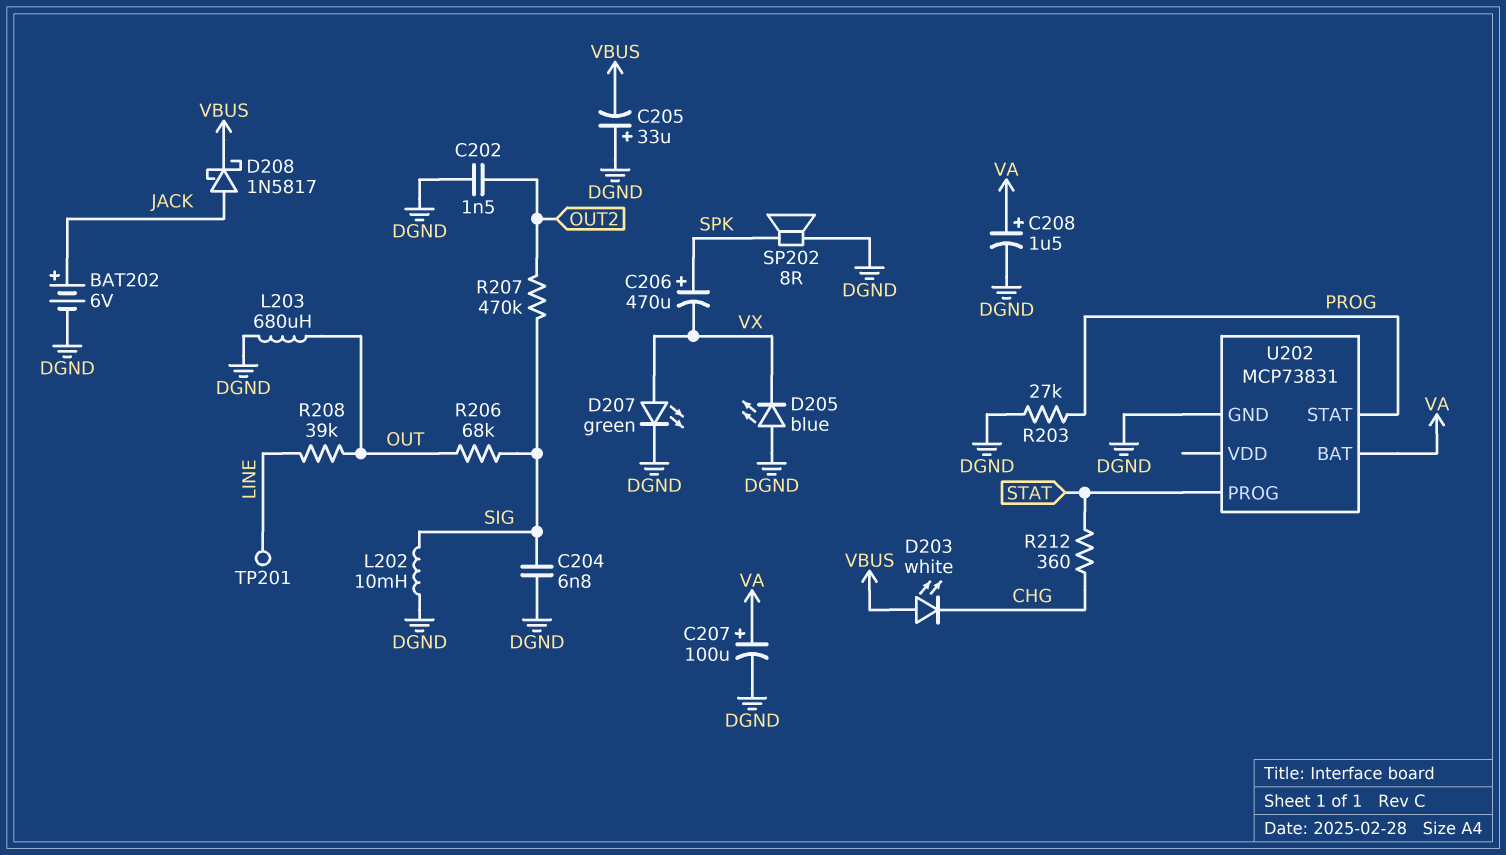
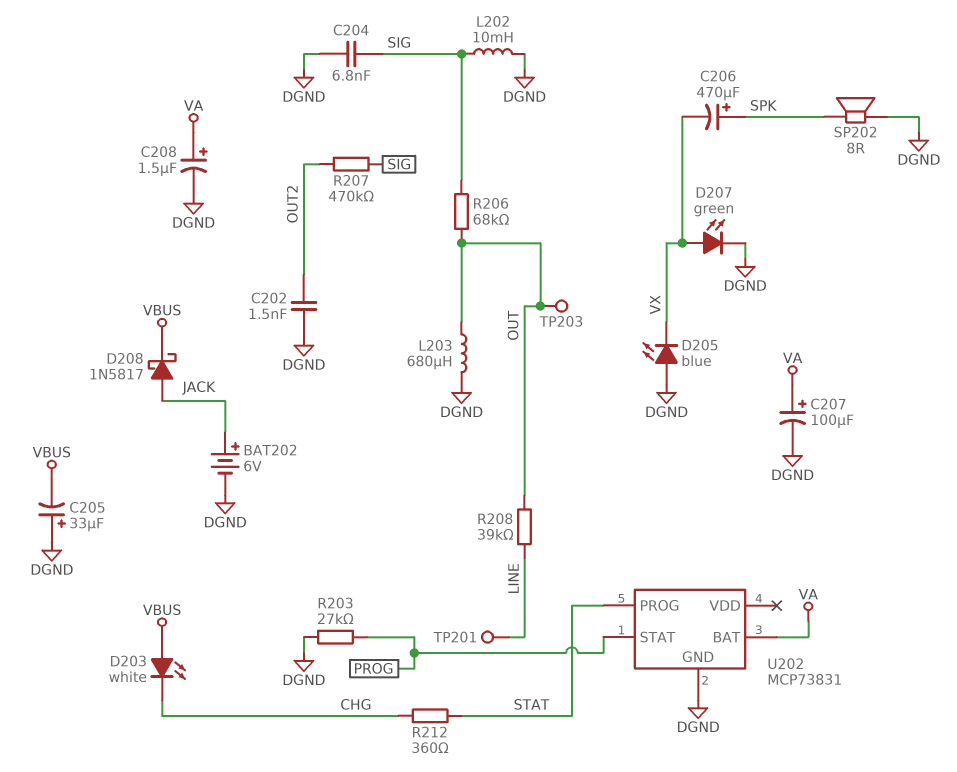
TP203: none -> test point (OUT)

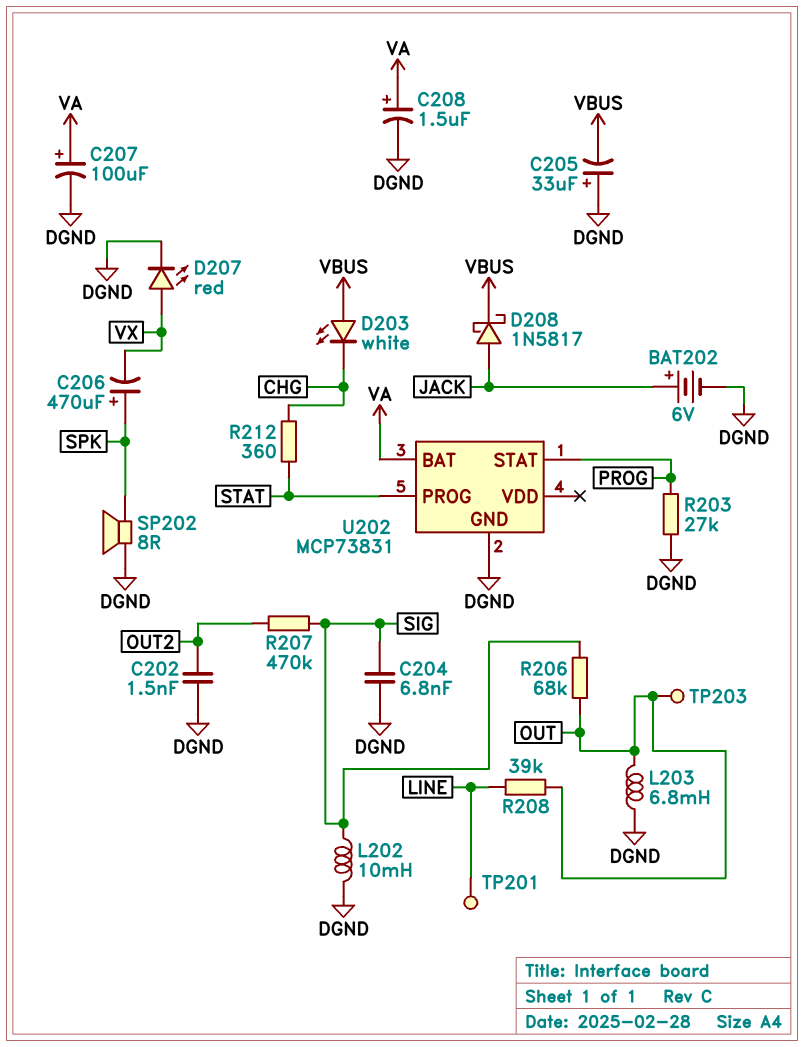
D205: LED blue (A DGND, K VX) -> none
D207: LED green (A VX, K DGND) -> LED red (A VX, K DGND)
L203: 680uH (DGND, OUT) -> 6.8mH (DGND, OUT)

